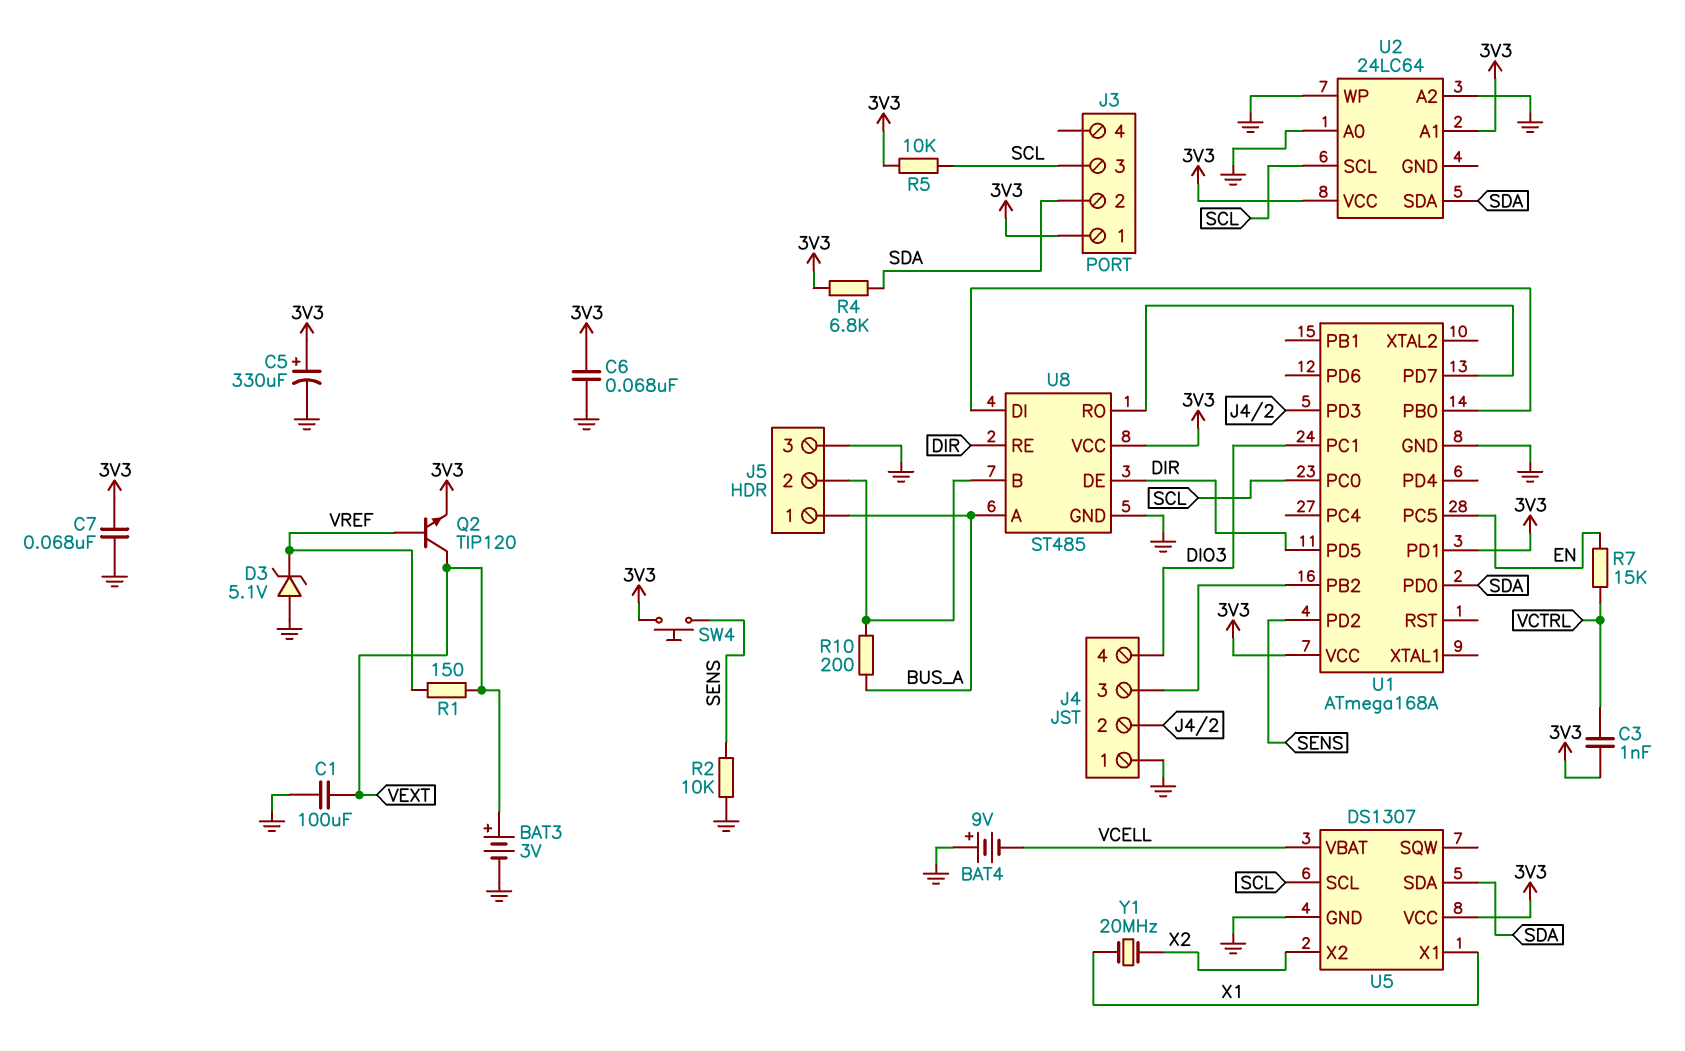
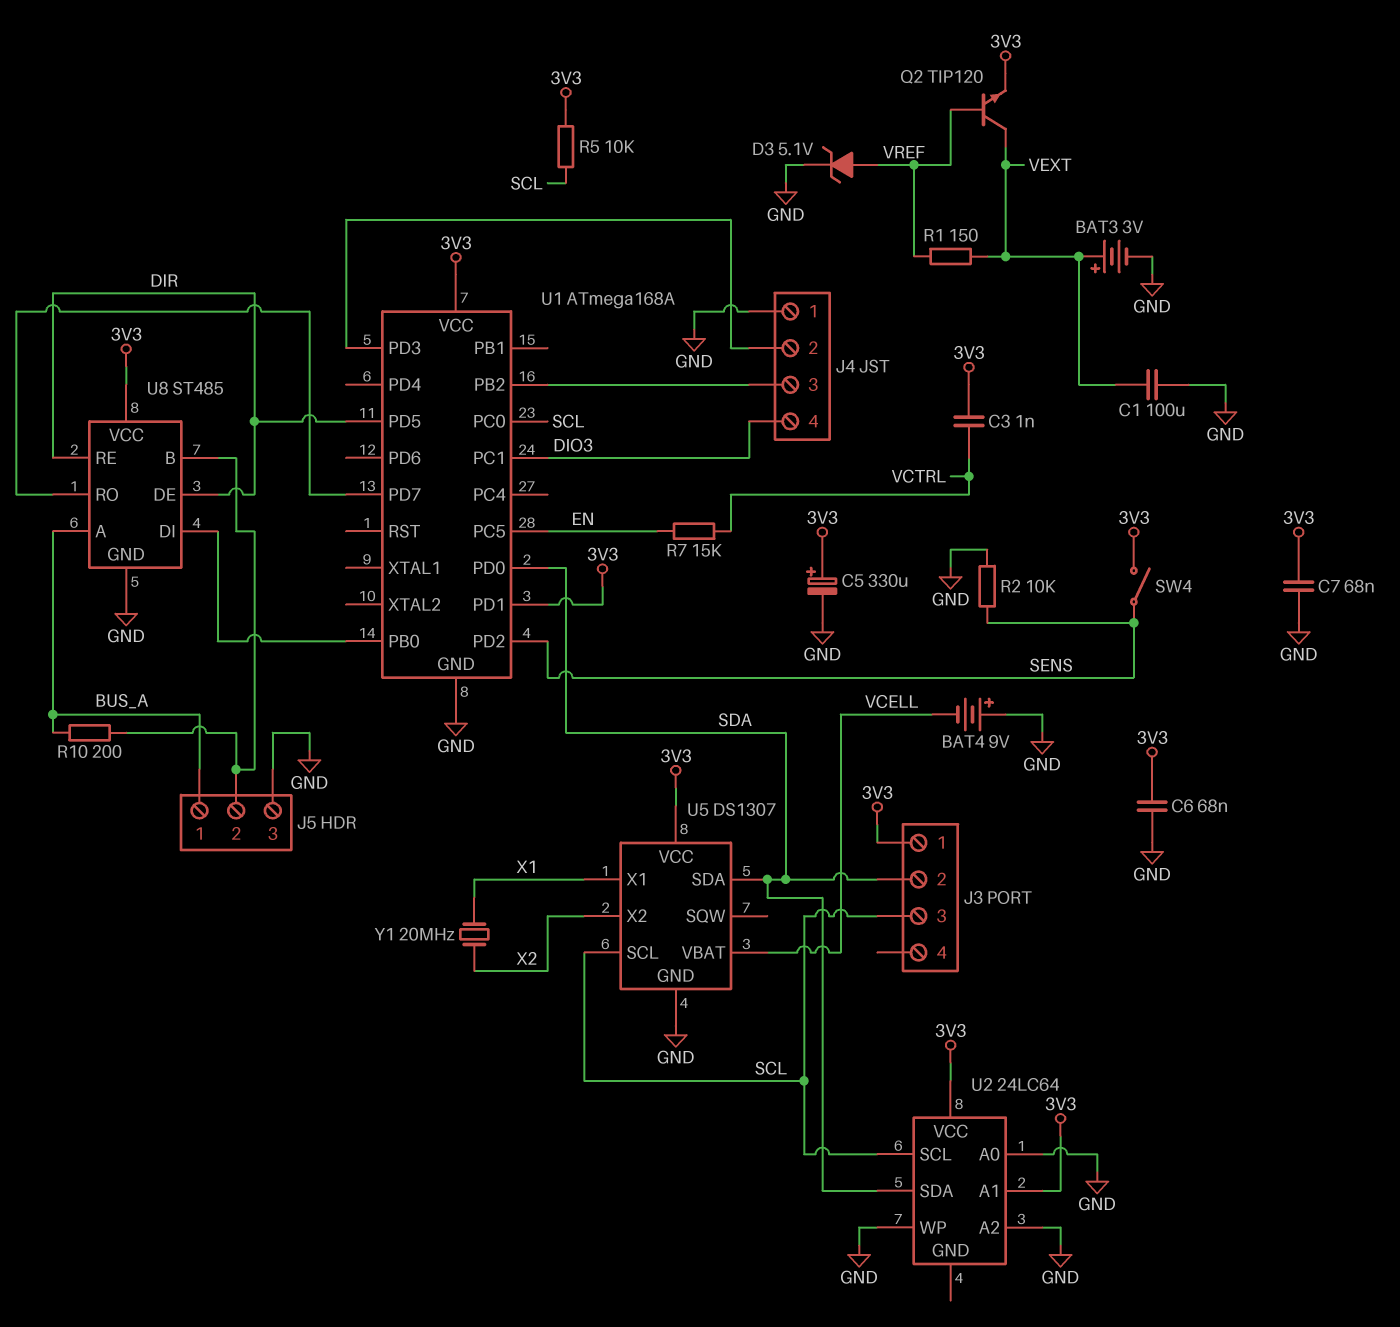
D3: zener 5.1V (A GND, K VREF) -> zener 5.1V (A VREF, K GND)
R4: 6.8k (3V3, SDA) -> none
SW4: button (3V3, SENS) -> switch (3V3, SENS)

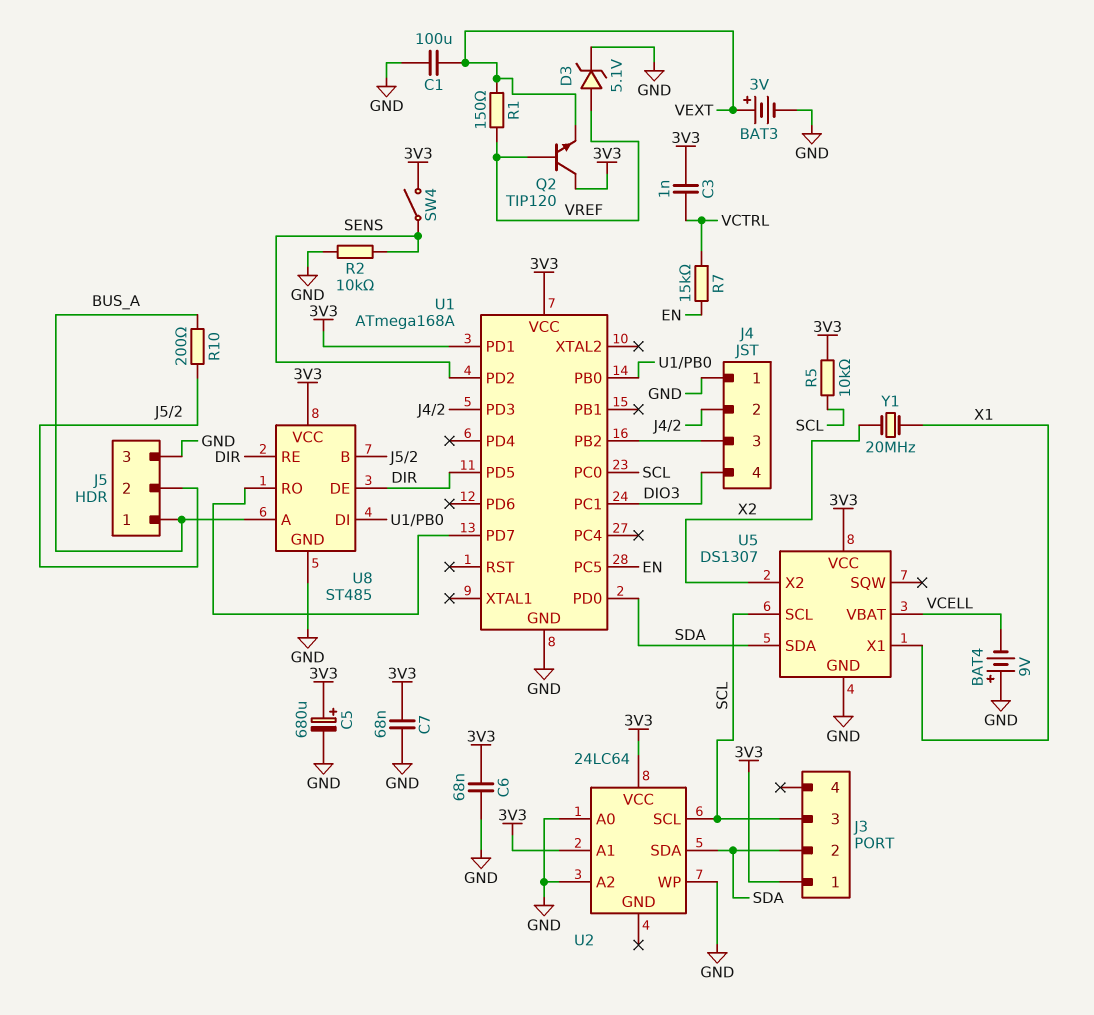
C5: 330uF (plus 3V3, minus GND) -> 680uF (plus 3V3, minus GND)
Q2: NPN TIP120 (B VREF, C VEXT, E 3V3) -> NPN TIP120 (B VREF, C 3V3, E VEXT)

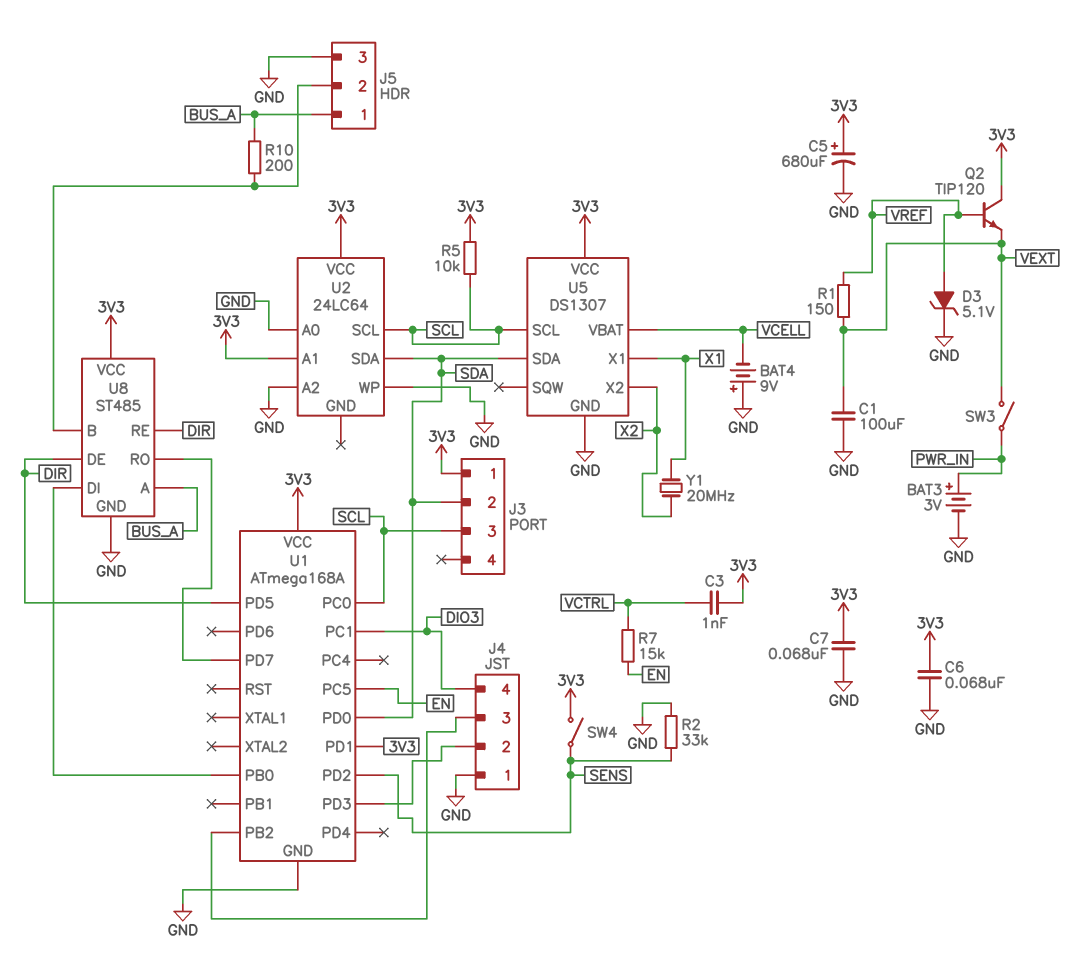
BAT3: 3V (plus VEXT, minus GND) -> 3V (plus PWR_IN, minus GND)
R2: 10k (GND, SENS) -> 33k (GND, SENS)
SW3: none -> switch (PWR_IN, VEXT)

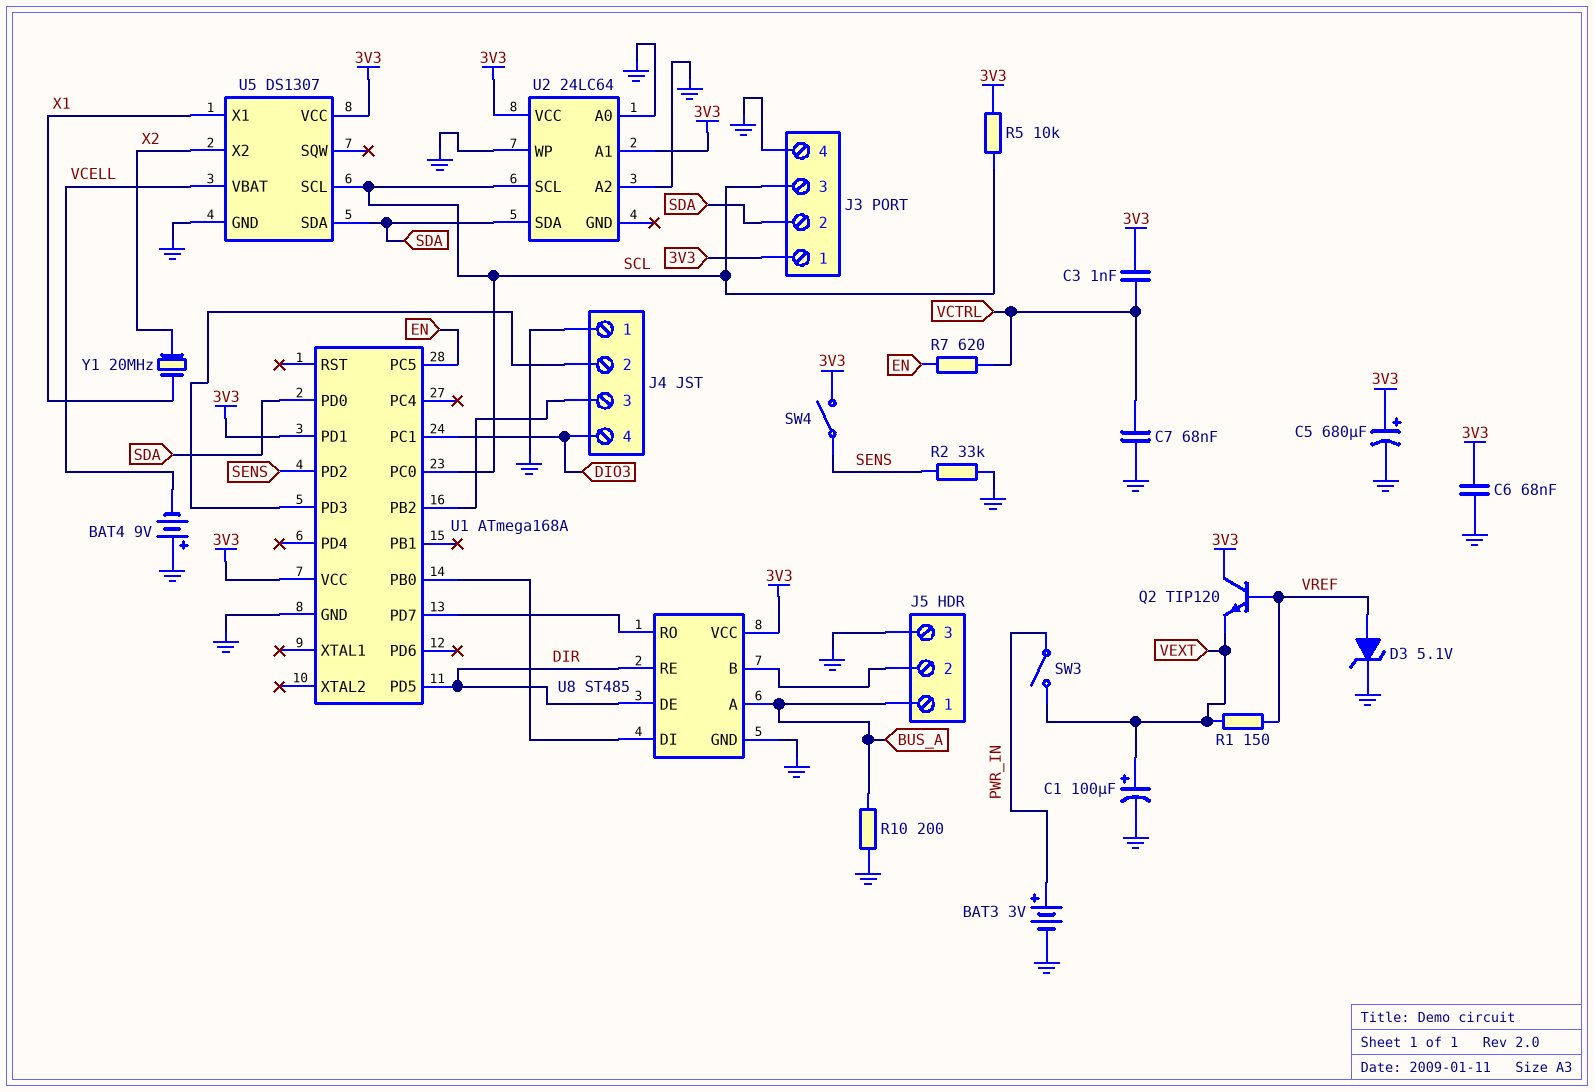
C1: 100uF (GND, VEXT) -> 100uF (plus VEXT, minus GND)
C7: 68nF (3V3, GND) -> 68nF (GND, VCTRL)
J3 pin 4: none -> GND
R7: 15k (EN, VCTRL) -> 620 (EN, VCTRL)
R10: 200 (BUS_A, J5/2) -> 200 (BUS_A, GND)

